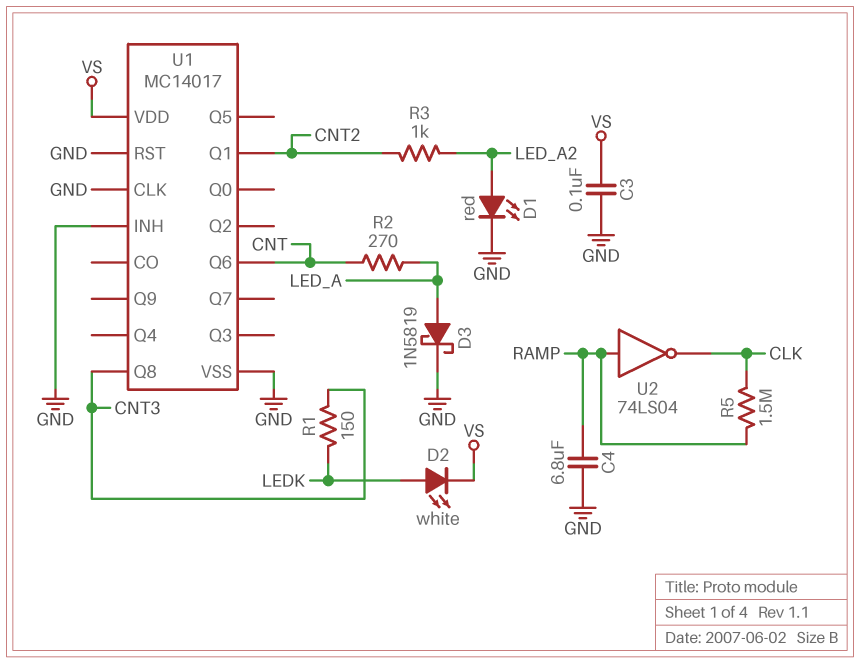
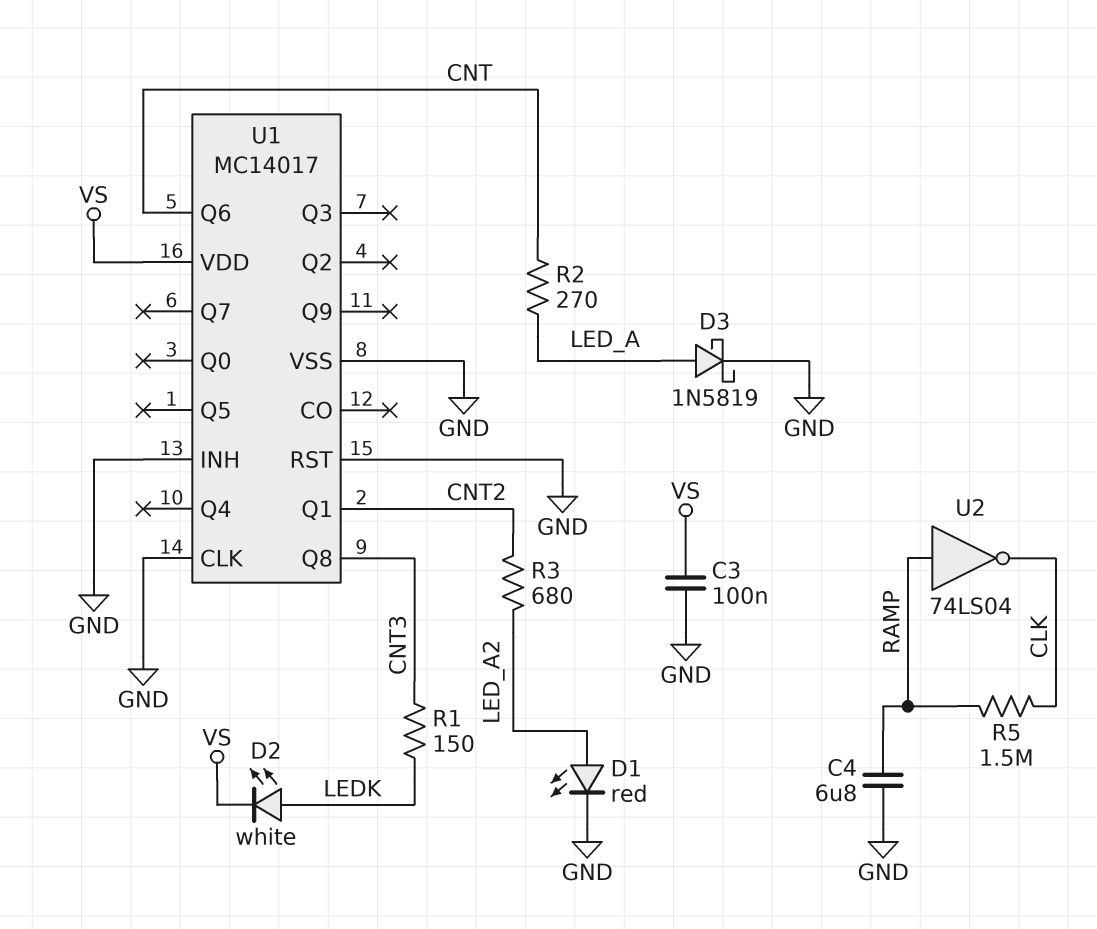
R3: 1k (CNT2, LED_A2) -> 680 (CNT2, LED_A2)

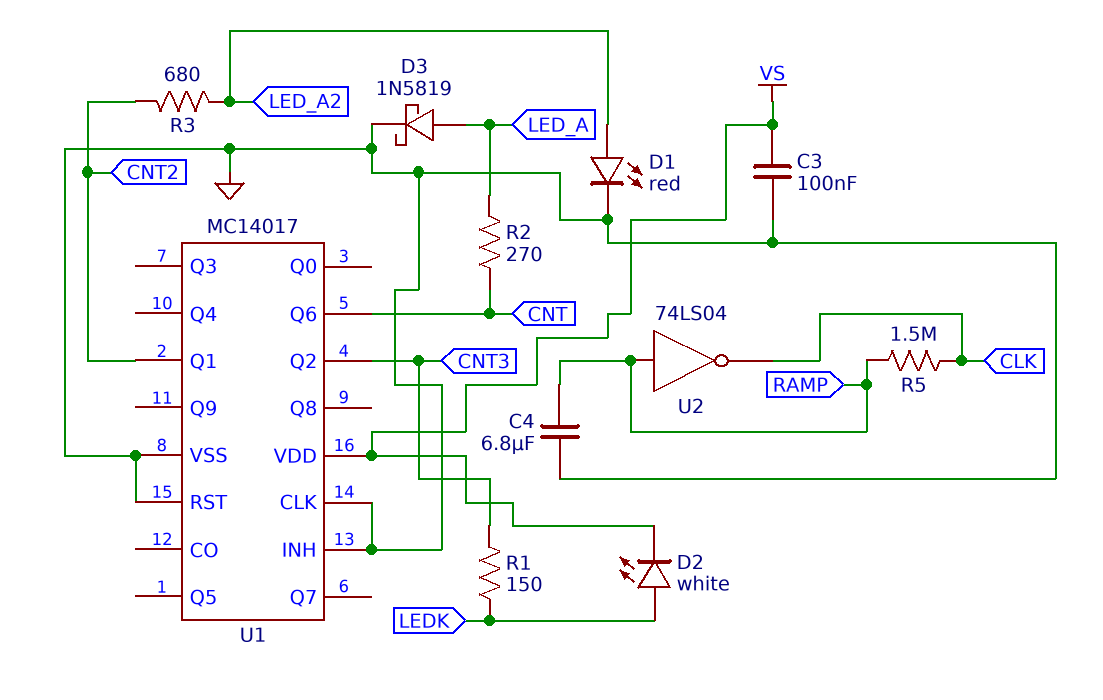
U1 pin Q2: none -> CNT3
U1 pin Q8: CNT3 -> none

